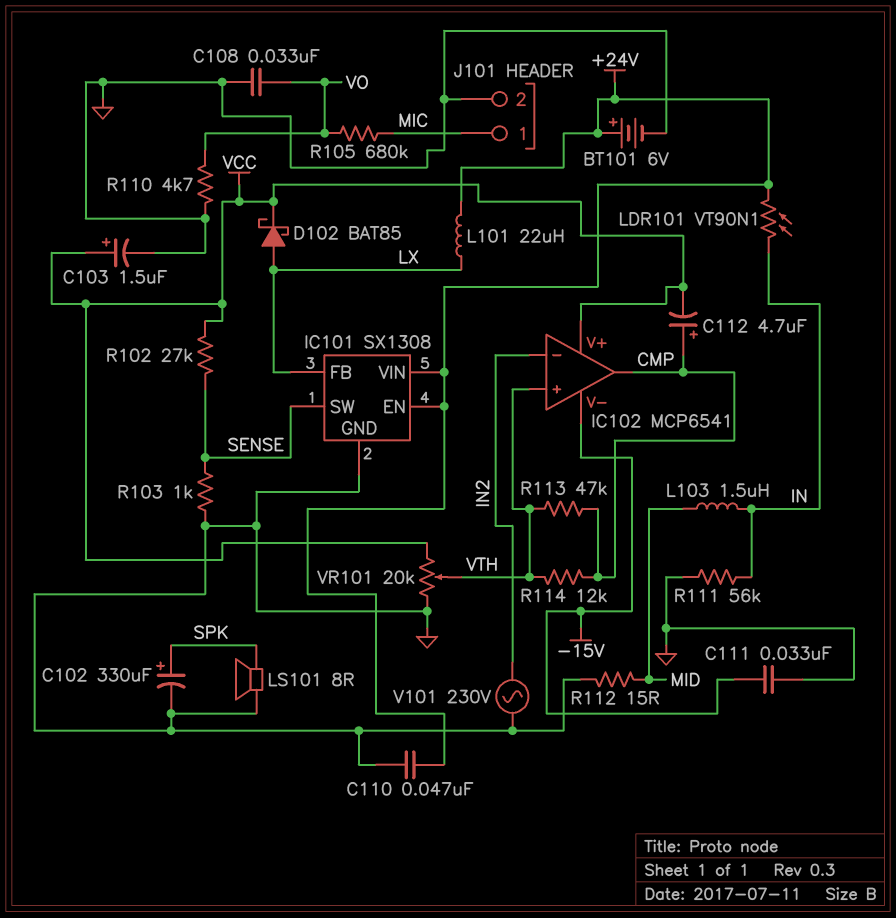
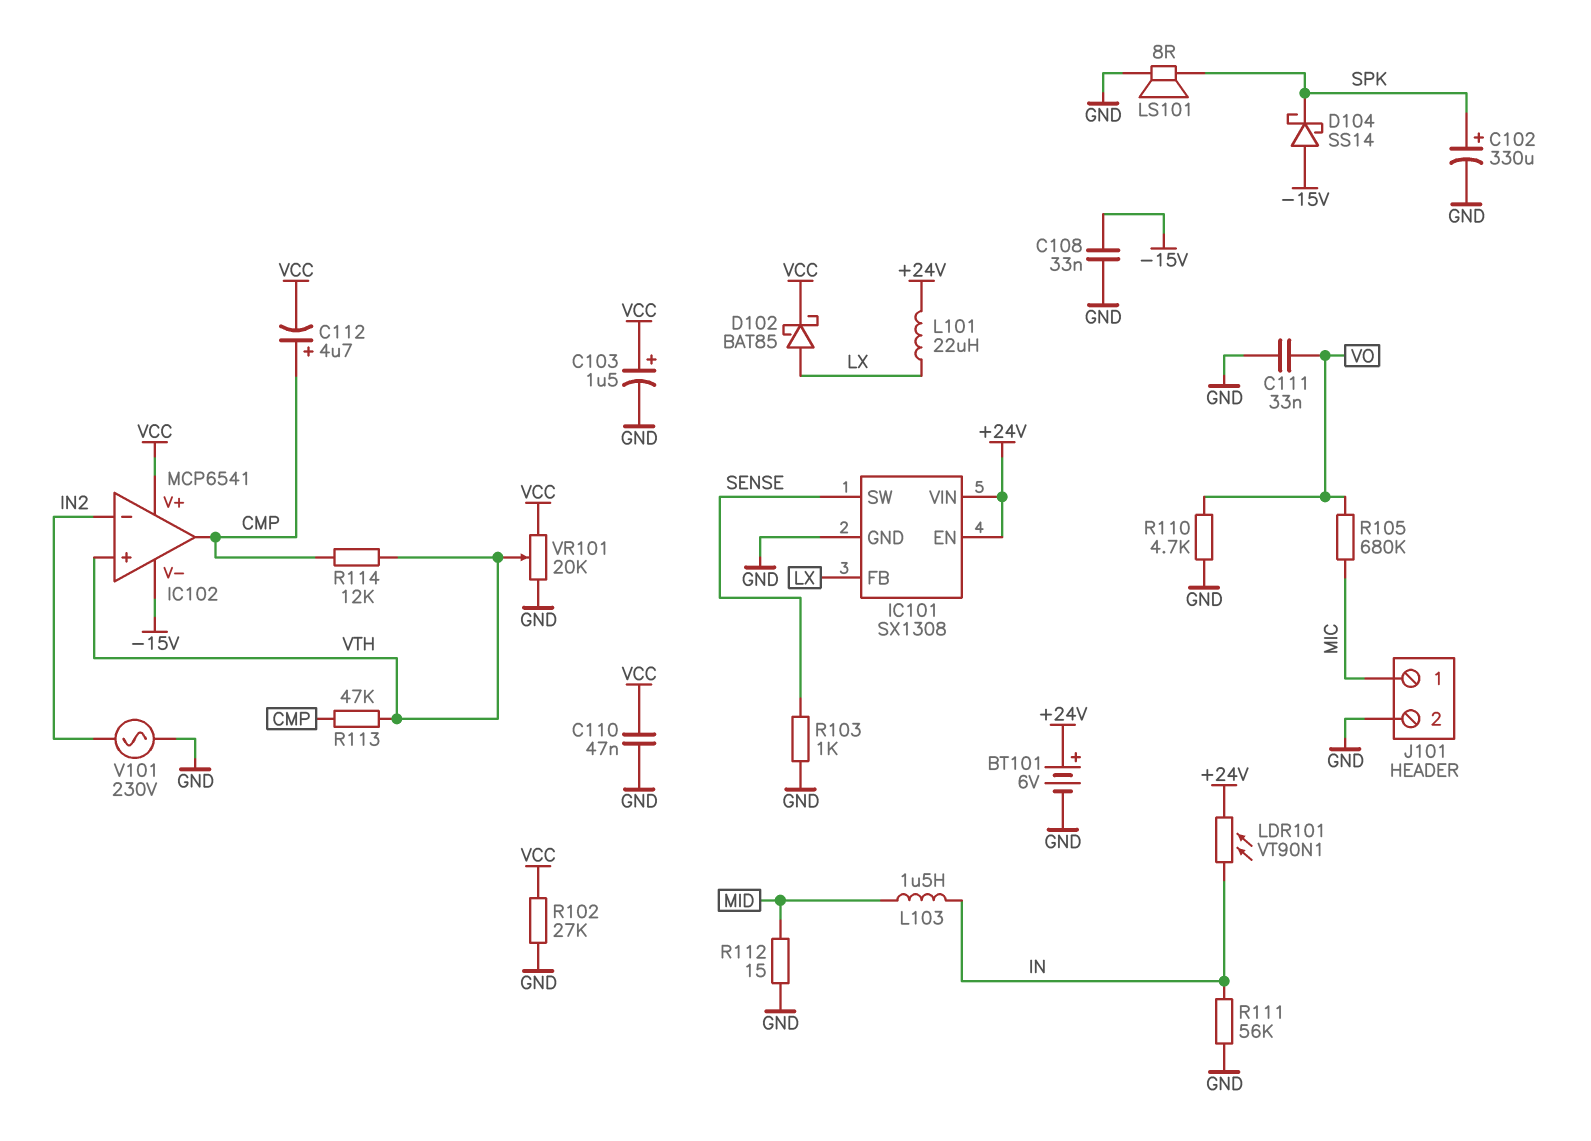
C108: 33nF (GND, VO) -> 33nF (-15V, GND)
C110: 47nF (+24V, GND) -> 47nF (GND, VCC)
C111: 33nF (-15V, GND) -> 33nF (GND, VO)
D104: none -> schottky SS14 (A -15V, K SPK)
R102: 27k (SENSE, VCC) -> 27k (GND, VCC)

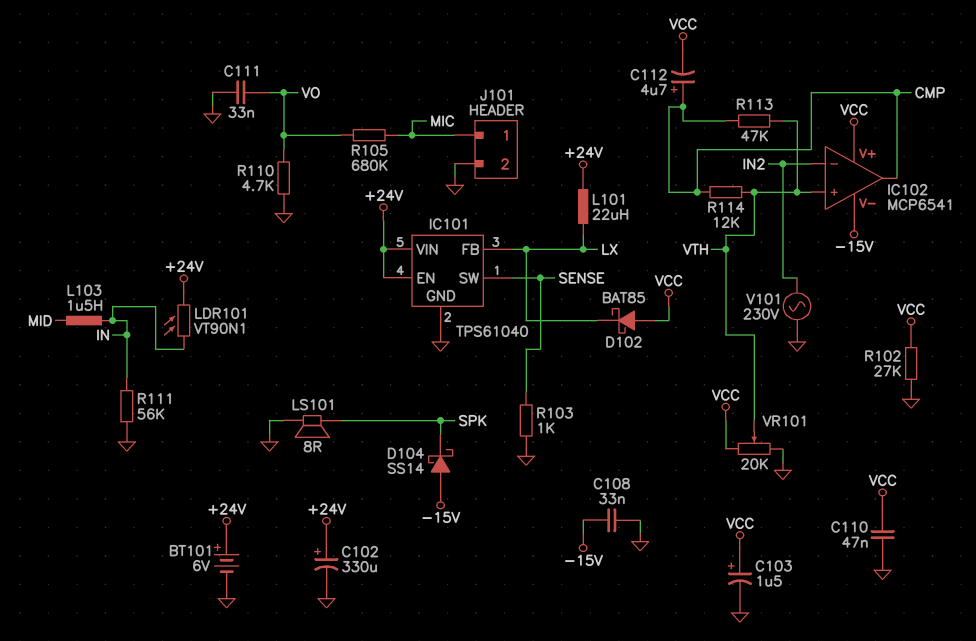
C102: 330uF (plus SPK, minus GND) -> 330uF (plus +24V, minus GND)
D102: schottky BAT85 (A LX, K VCC) -> schottky BAT85 (A VCC, K LX)
IC101: SX1308 -> TPS61040
R112: 15 (GND, MID) -> none

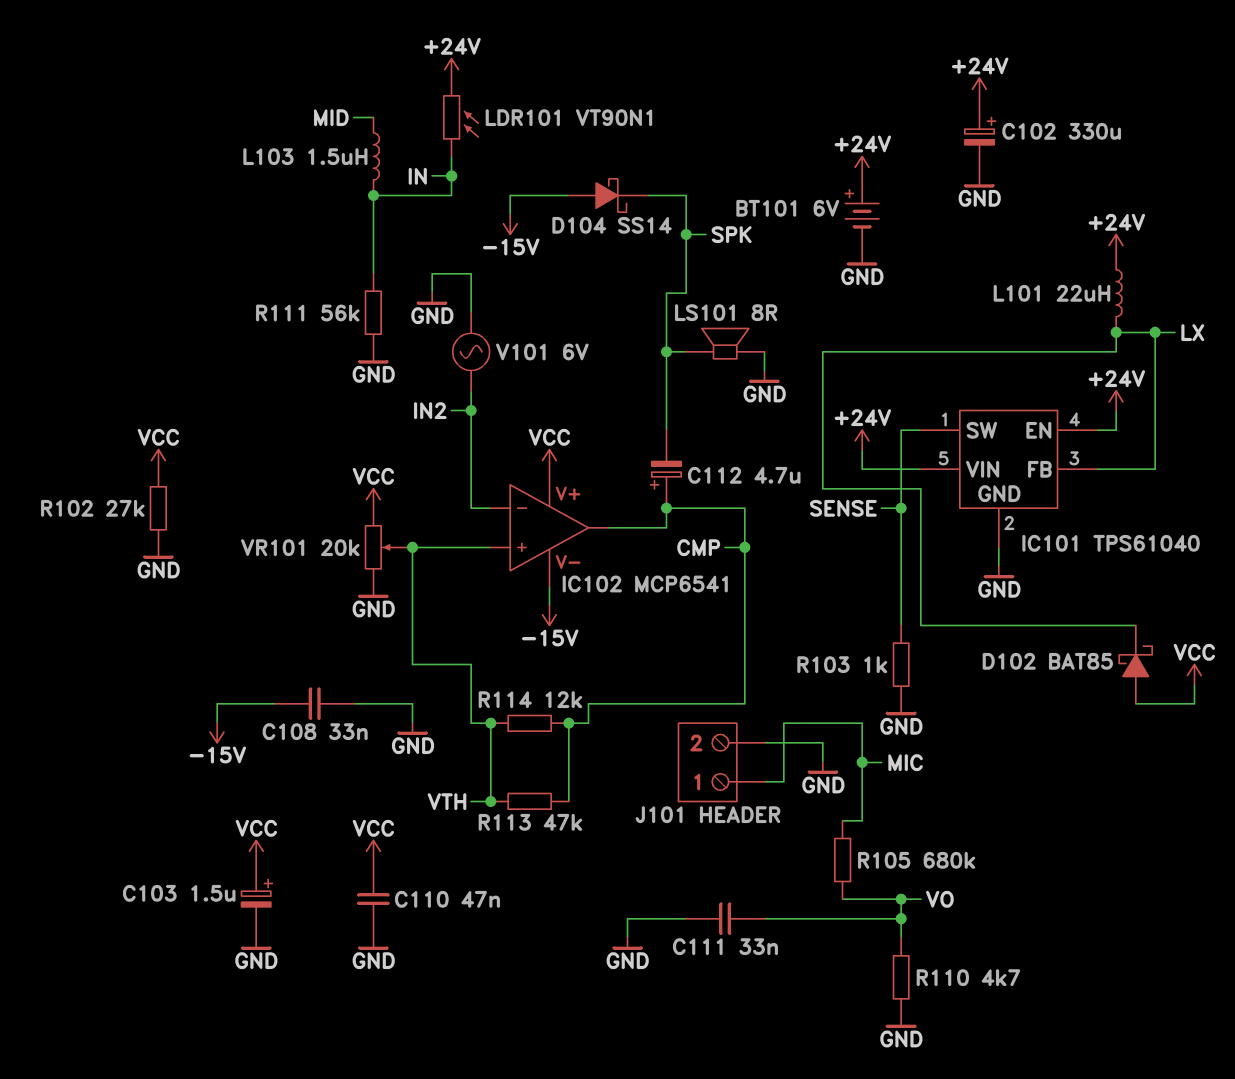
C112: 4.7uF (plus CMP, minus VCC) -> 4.7uF (plus CMP, minus SPK)
V101: AC 230V (GND, IN2) -> AC 6V (GND, IN2)

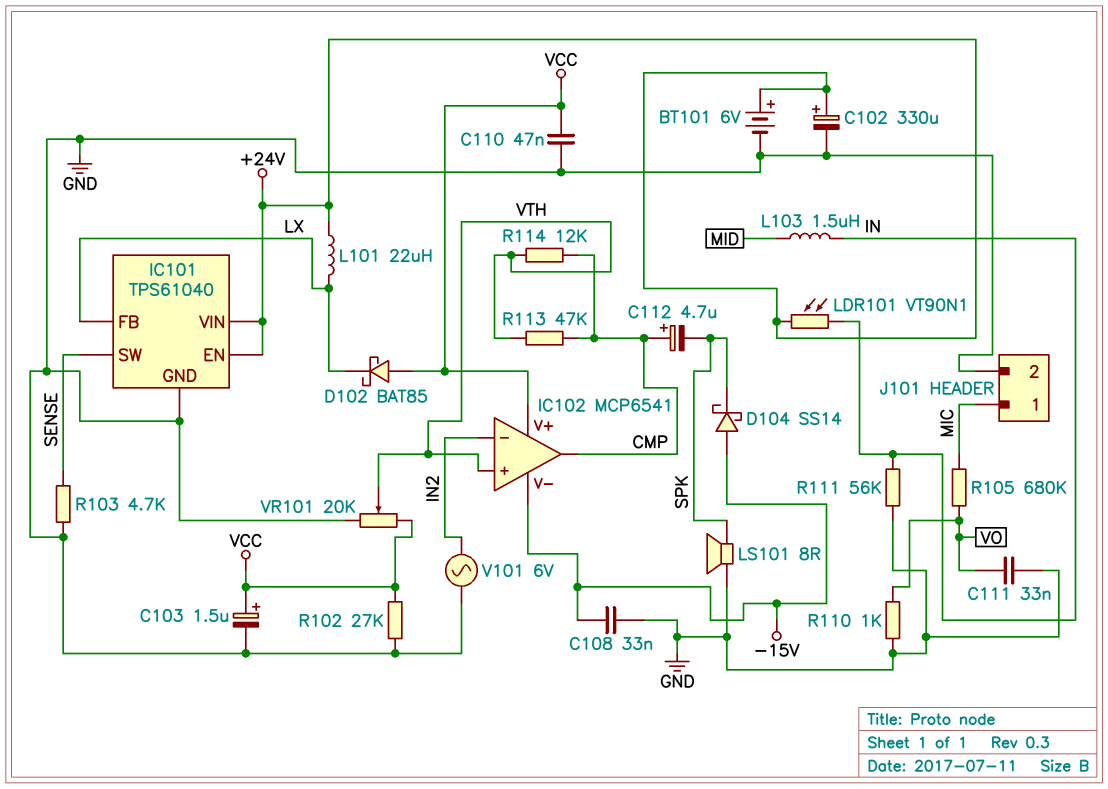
R103: 1k (GND, SENSE) -> 4.7k (GND, SENSE)
R110: 4.7k (GND, VO) -> 1k (GND, VO)

